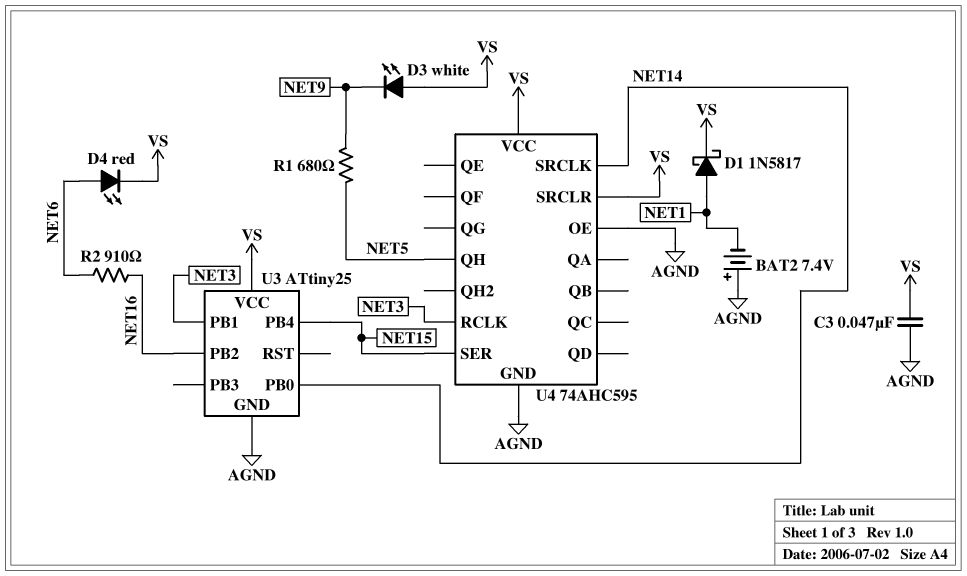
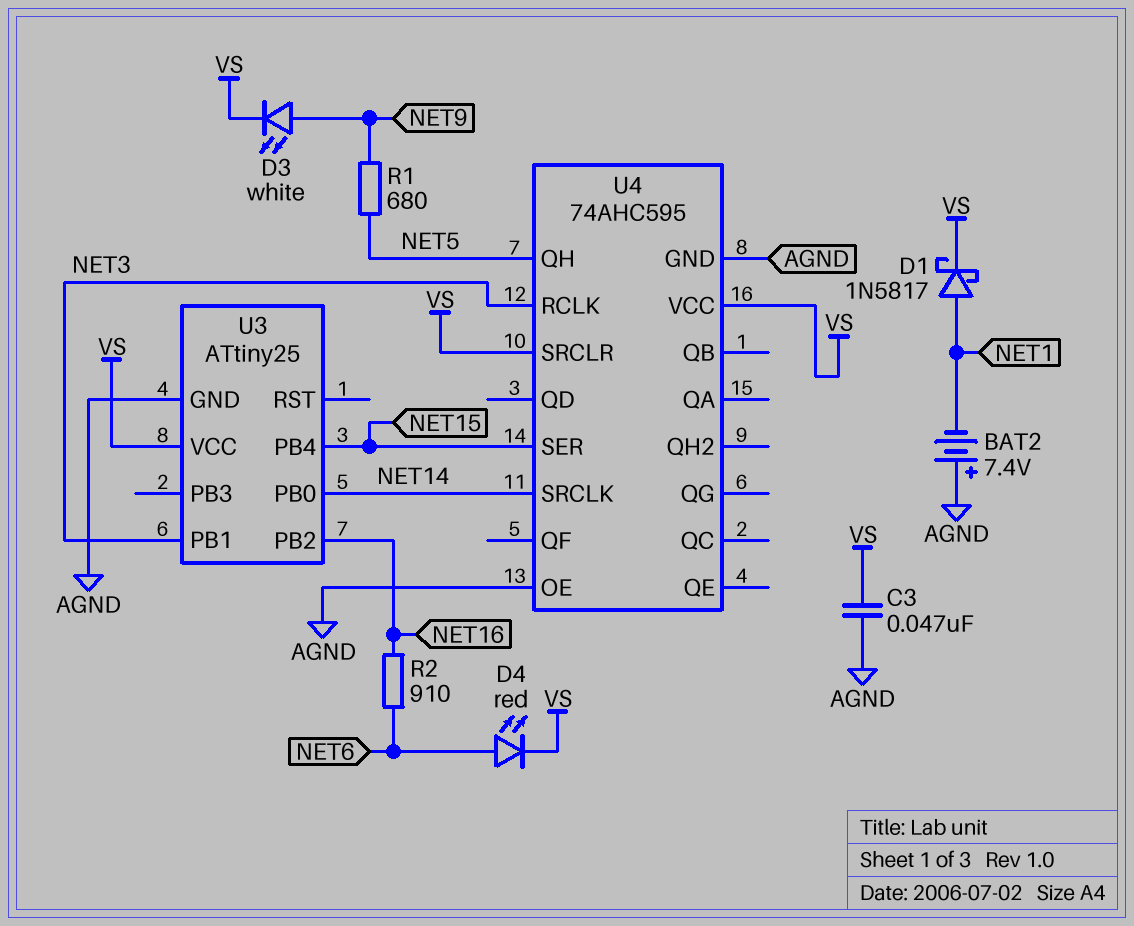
D3: LED white (A VS, K NET9) -> LED white (A NET9, K VS)

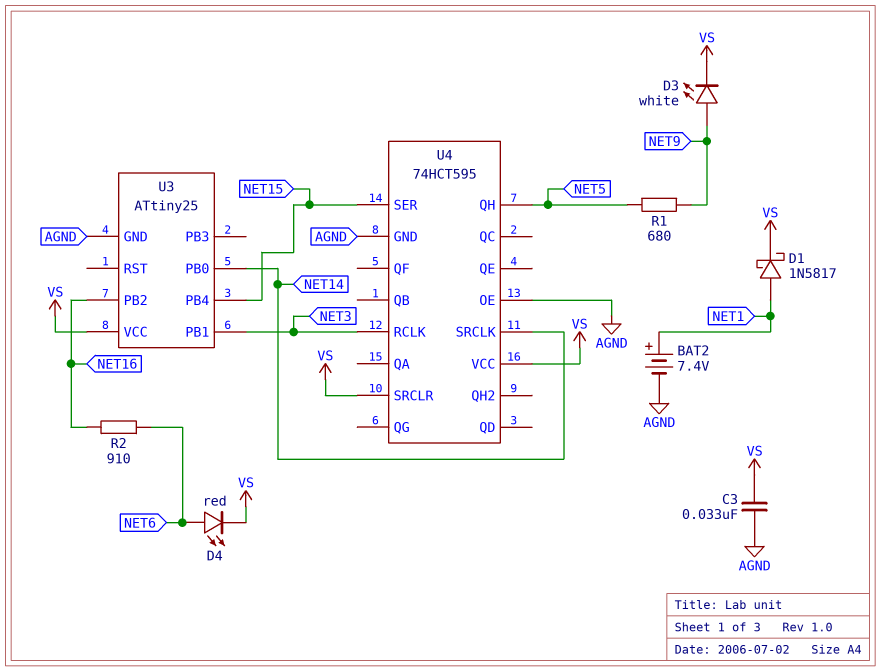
BAT2: 7.4V (plus AGND, minus NET1) -> 7.4V (plus NET1, minus AGND)
C3: 47nF (AGND, VS) -> 33nF (AGND, VS)
U4: 74AHC595 -> 74HCT595

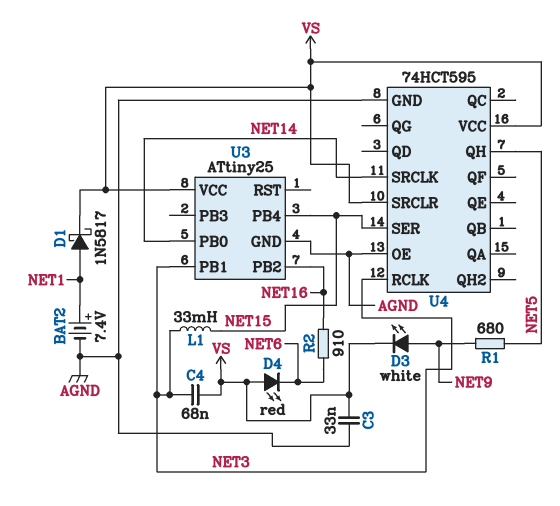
C4: none -> 68nF (NET3, VS)
D4: LED red (A NET6, K VS) -> LED red (A VS, K NET6)
L1: none -> 33mH (NET3, NET15)

